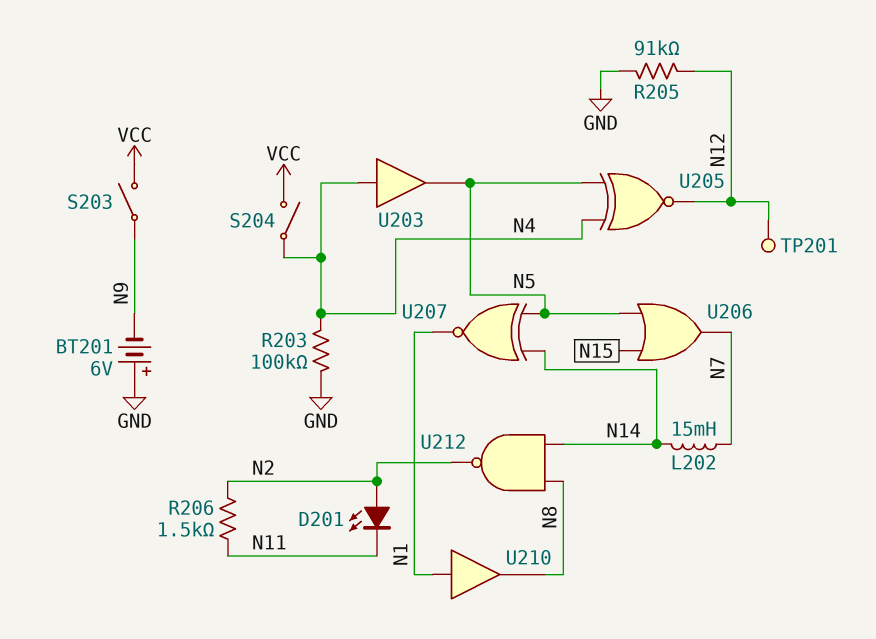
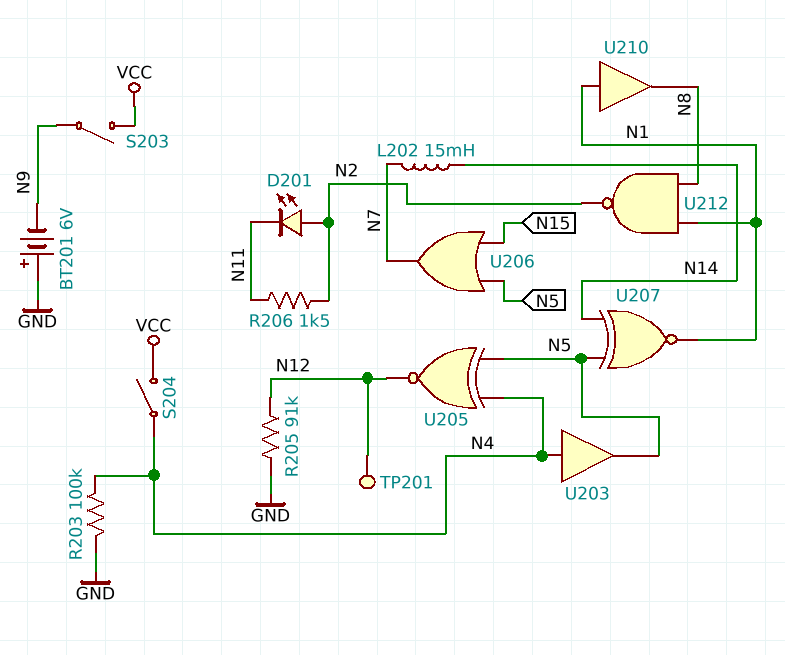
U212: NAND (in N8, in N14, out N2) -> NAND (in N1, in N8, out N2)

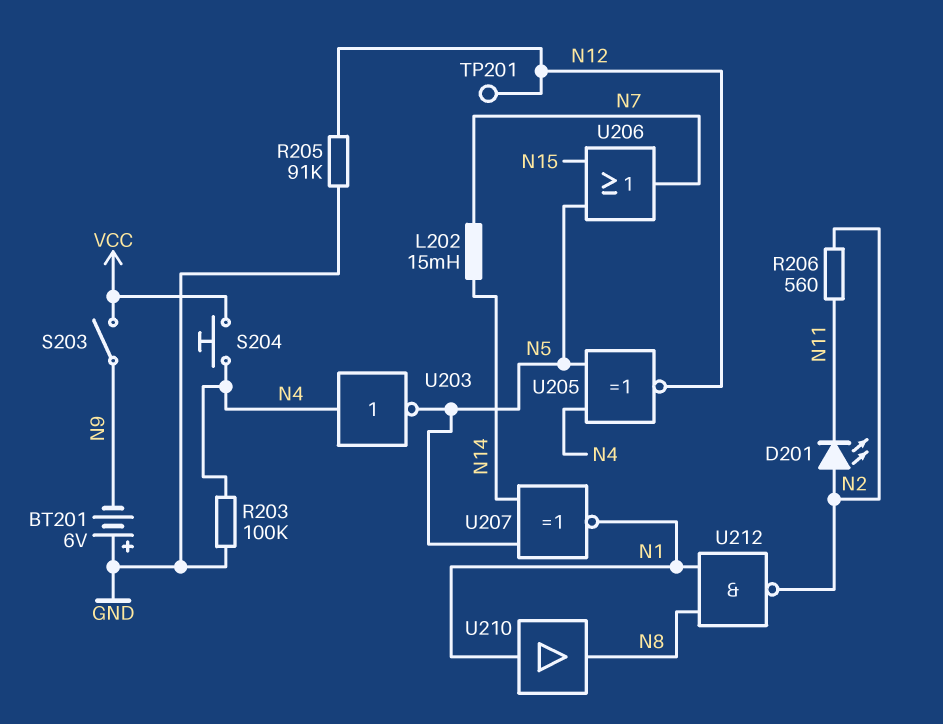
R206: 1.5k (N2, N11) -> 560 (N2, N11)
S204: switch (N4, VCC) -> button (N4, VCC)
U203: buffer (in N4, out N5) -> NOT (in N4, out N5)

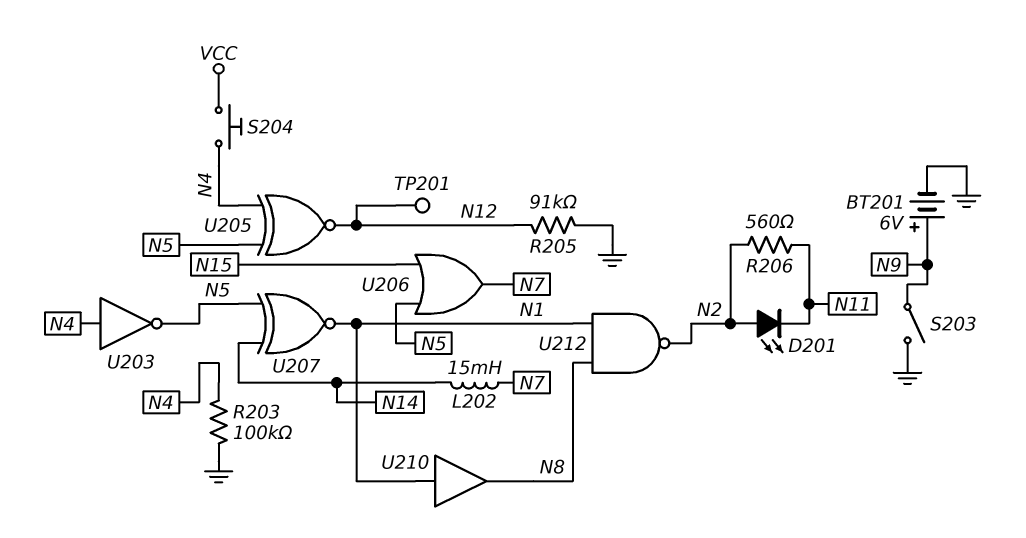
BT201: 6V (plus GND, minus N9) -> 6V (plus N9, minus GND)
S203: switch (N9, VCC) -> switch (GND, N9)

